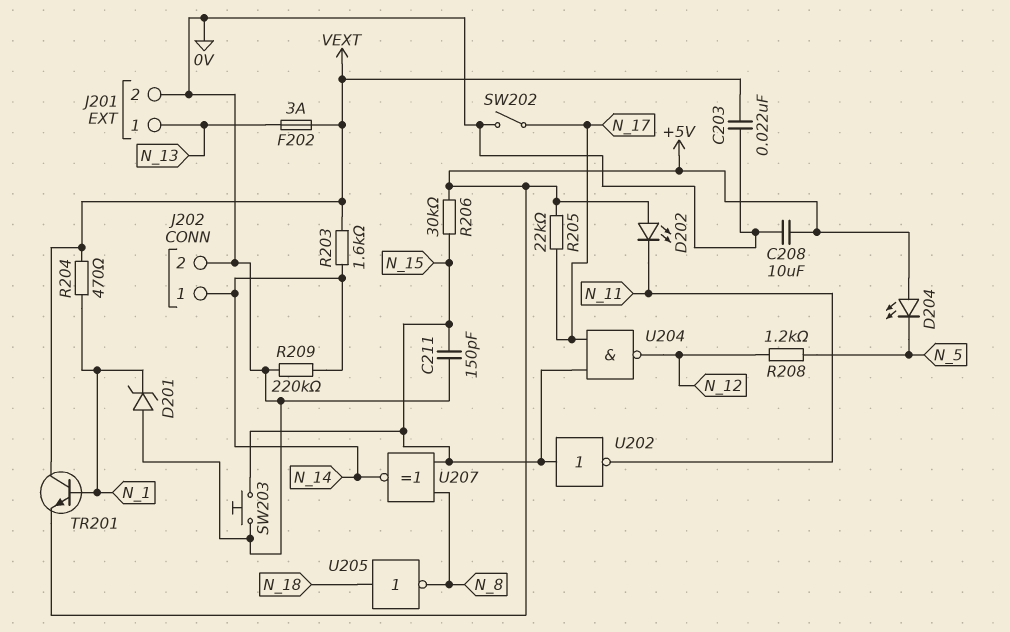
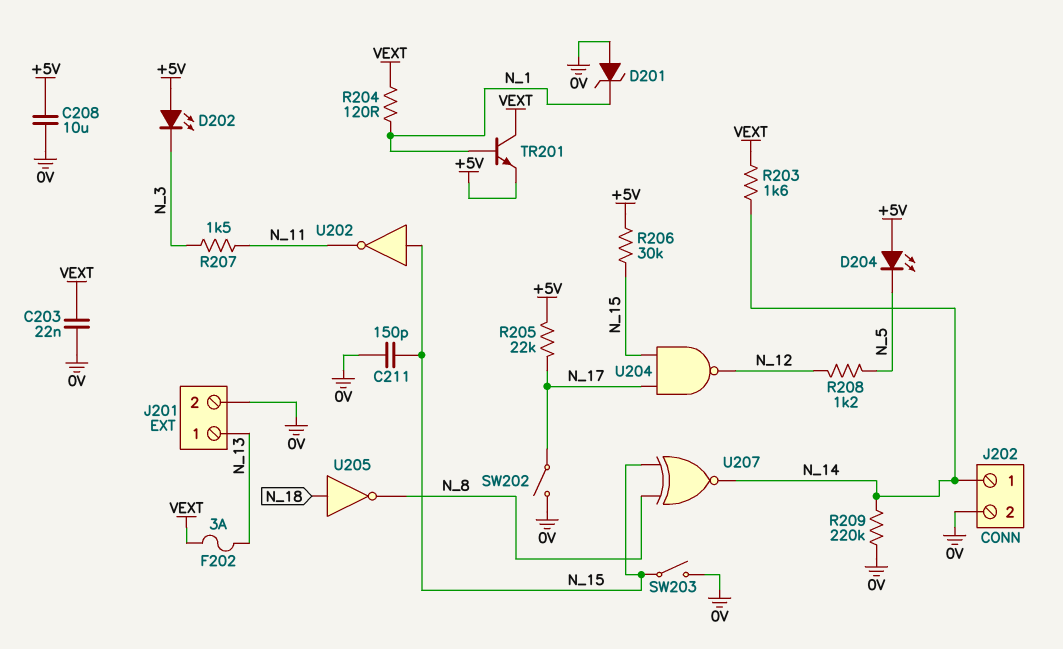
D202: LED (A +5V, K N_11) -> LED (A +5V, K N_3)
R204: 470 (N_1, VEXT) -> 120 (N_1, VEXT)
R207: none -> 1.5k (N_3, N_11)
SW203: button (0V, N_15) -> switch (0V, N_15)

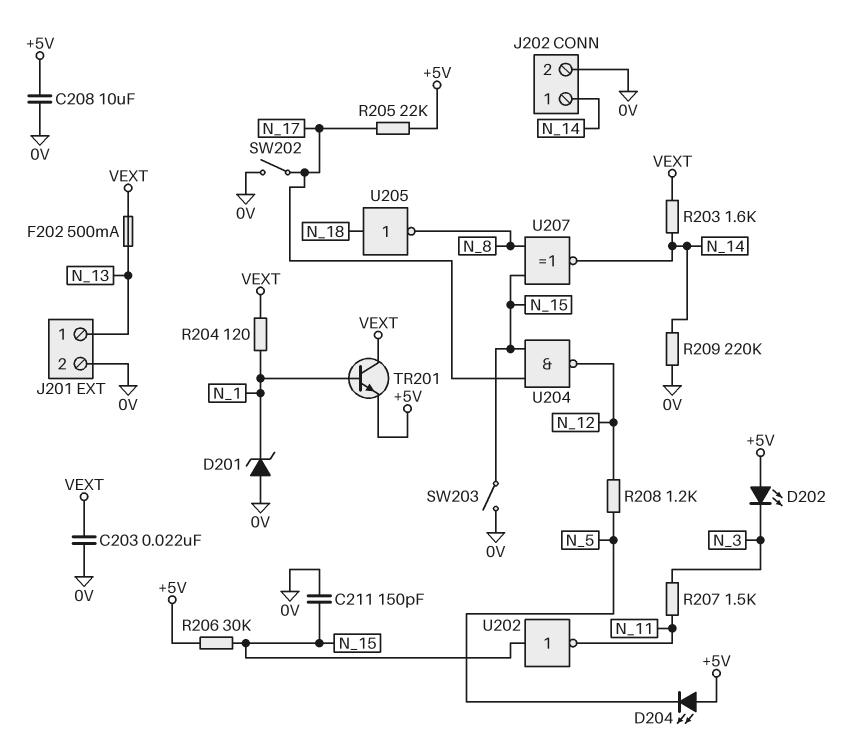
F202: 3A (N_13, VEXT) -> 500mA (N_13, VEXT)

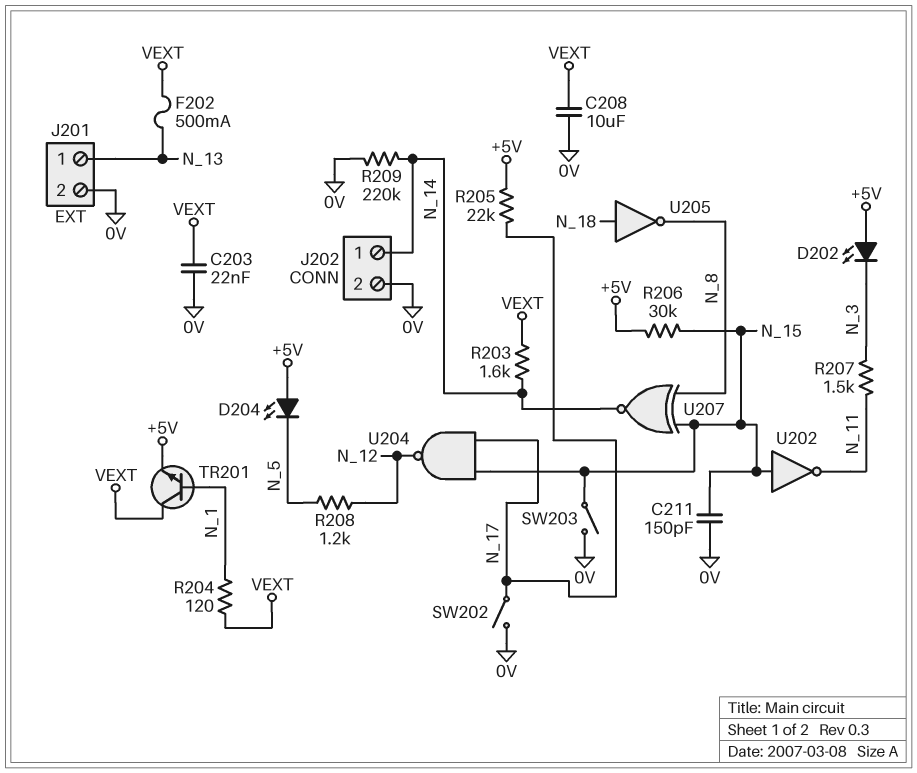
C208: 10uF (+5V, 0V) -> 10uF (0V, VEXT)
D201: zener (A 0V, K N_1) -> none

